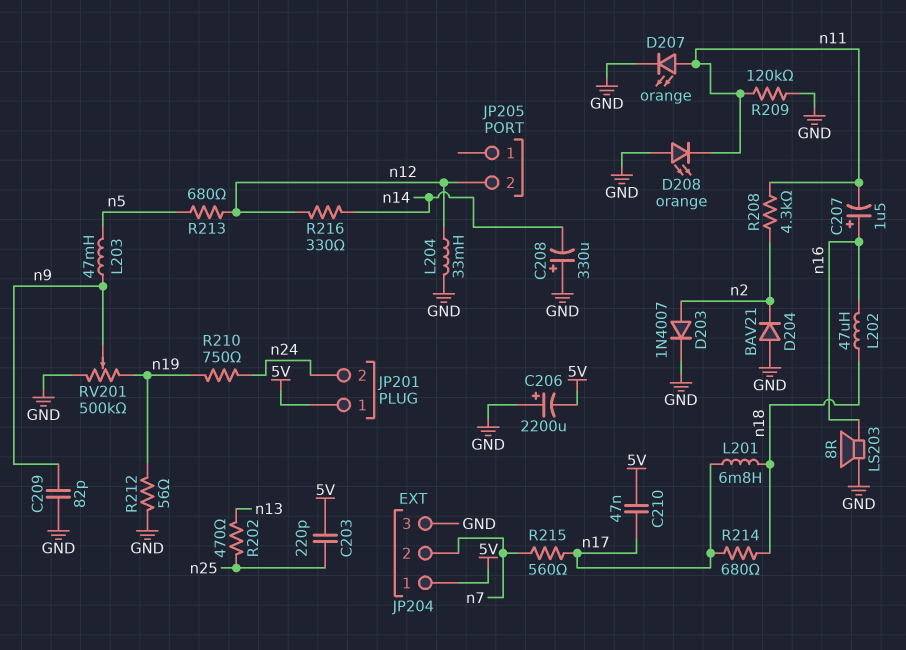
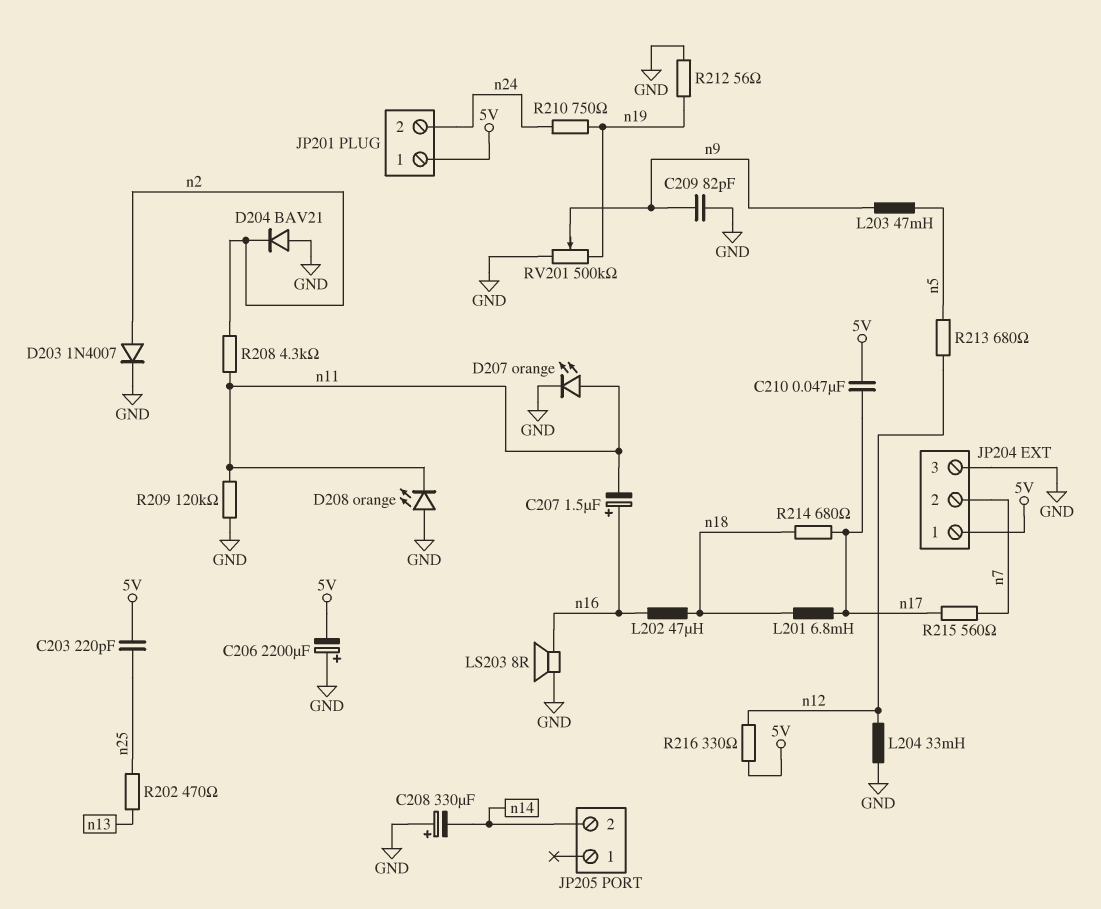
JP205 pin 2: n12 -> n14
R216: 330 (n12, n14) -> 330 (5V, n12)

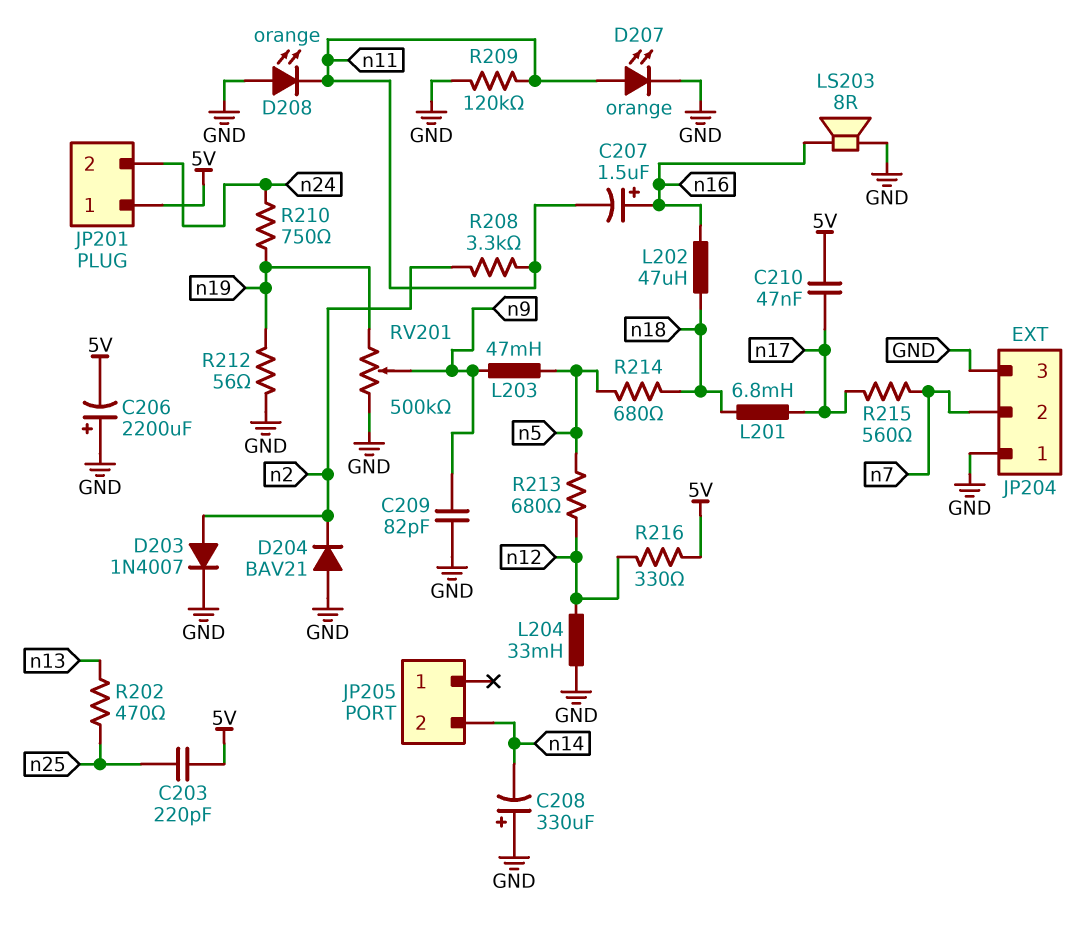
JP204 pin 1: 5V -> GND
R208: 4.3k (n2, n11) -> 3.3k (n2, n11)
R214: 680 (n17, n18) -> 680 (n5, n18)

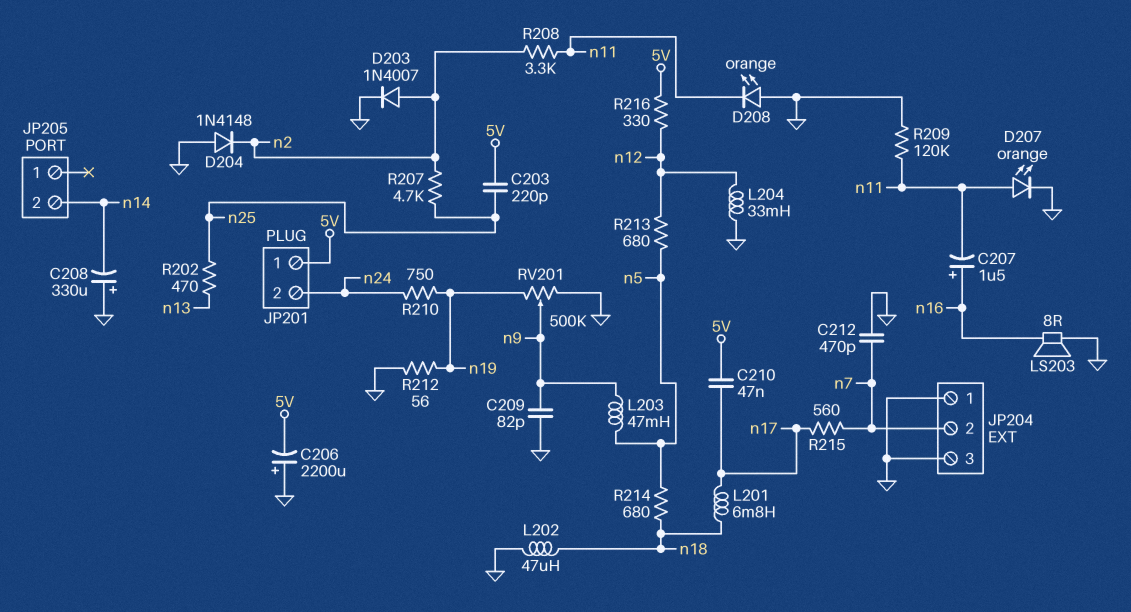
C212: none -> 470pF (GND, n7)
D204: diode BAV21 (A GND, K n2) -> diode 1N4148 (A GND, K n2)
L202: 47uH (n16, n18) -> 47uH (GND, n18)
R207: none -> 4.7k (n2, n25)

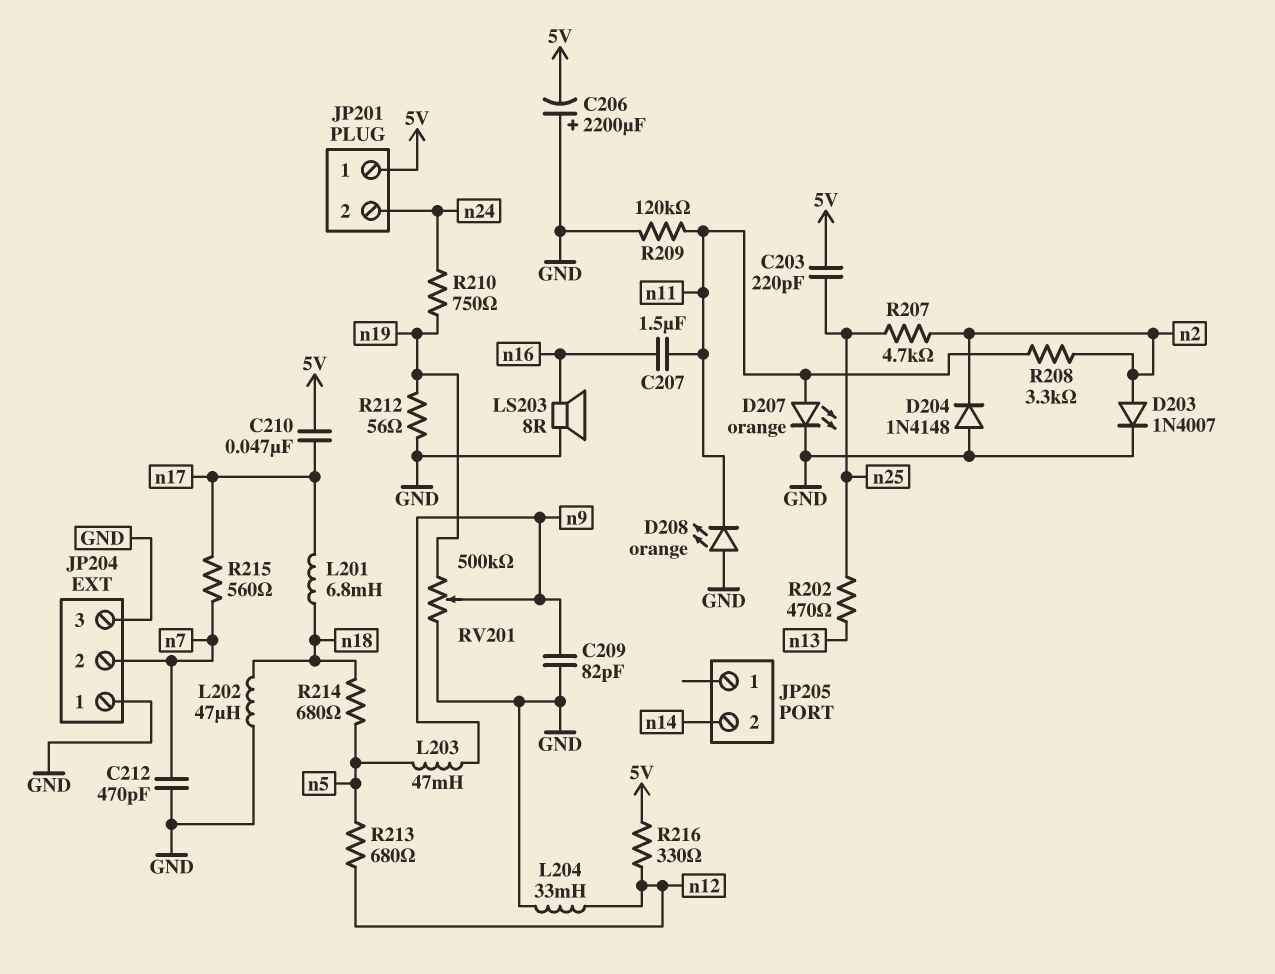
C207: 1.5uF (plus n16, minus n11) -> 1.5uF (n11, n16)
C208: 330uF (plus GND, minus n14) -> none

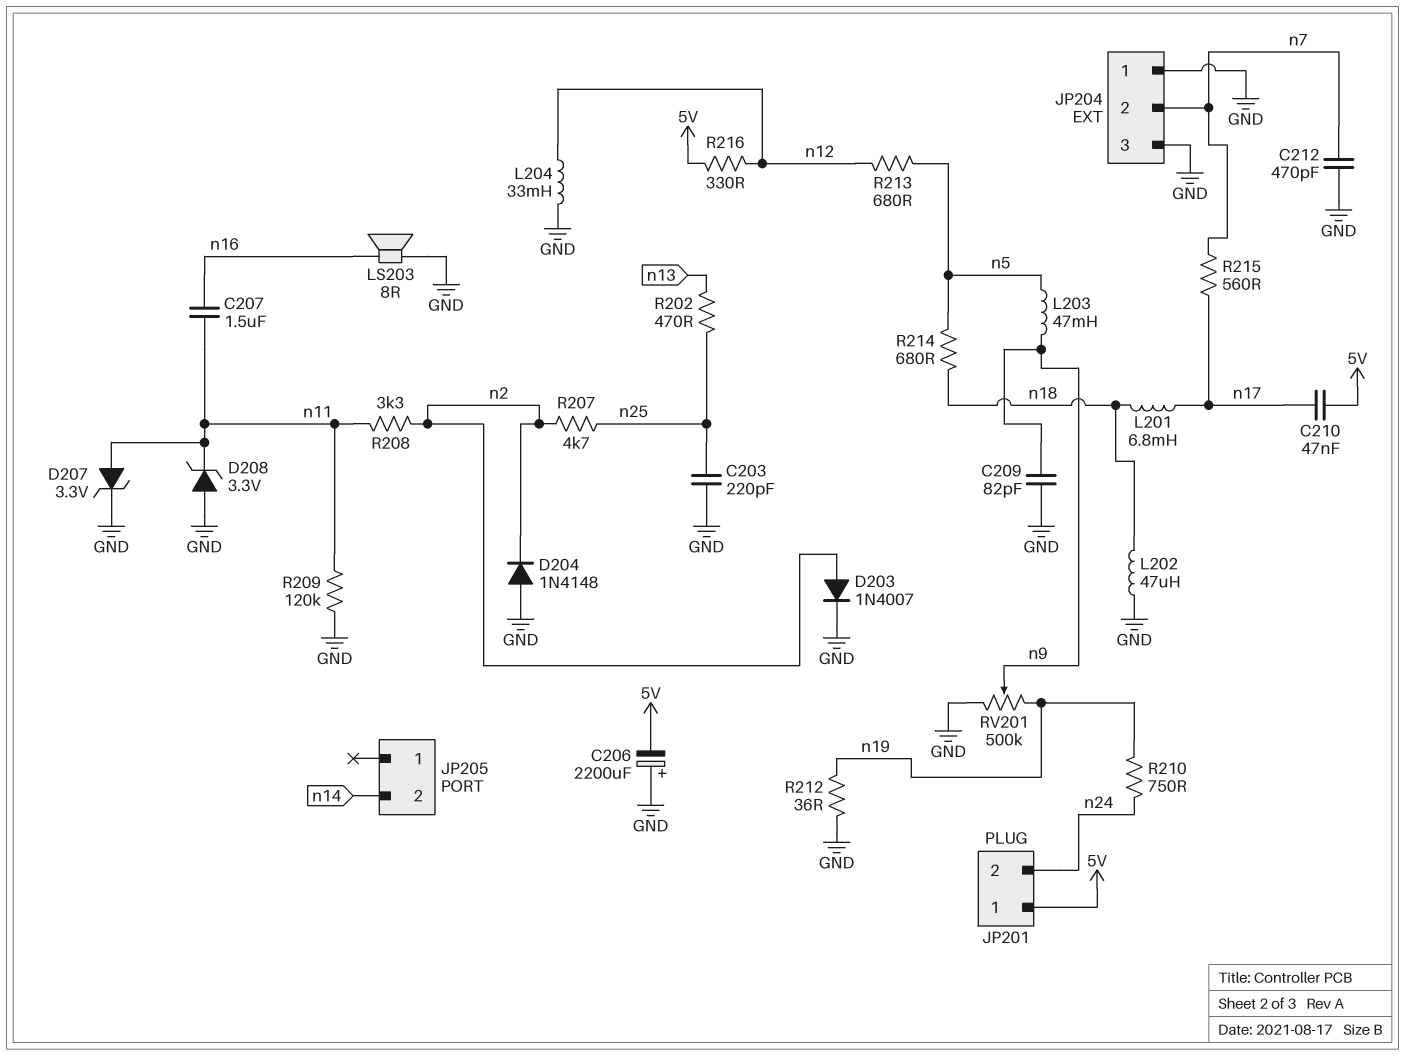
C203: 220pF (5V, n25) -> 220pF (GND, n25)
D207: LED orange (A n11, K GND) -> zener 3.3V (A n11, K GND)
D208: LED orange (A GND, K n11) -> zener 3.3V (A GND, K n11)
R212: 56 (GND, n19) -> 36 (GND, n19)

